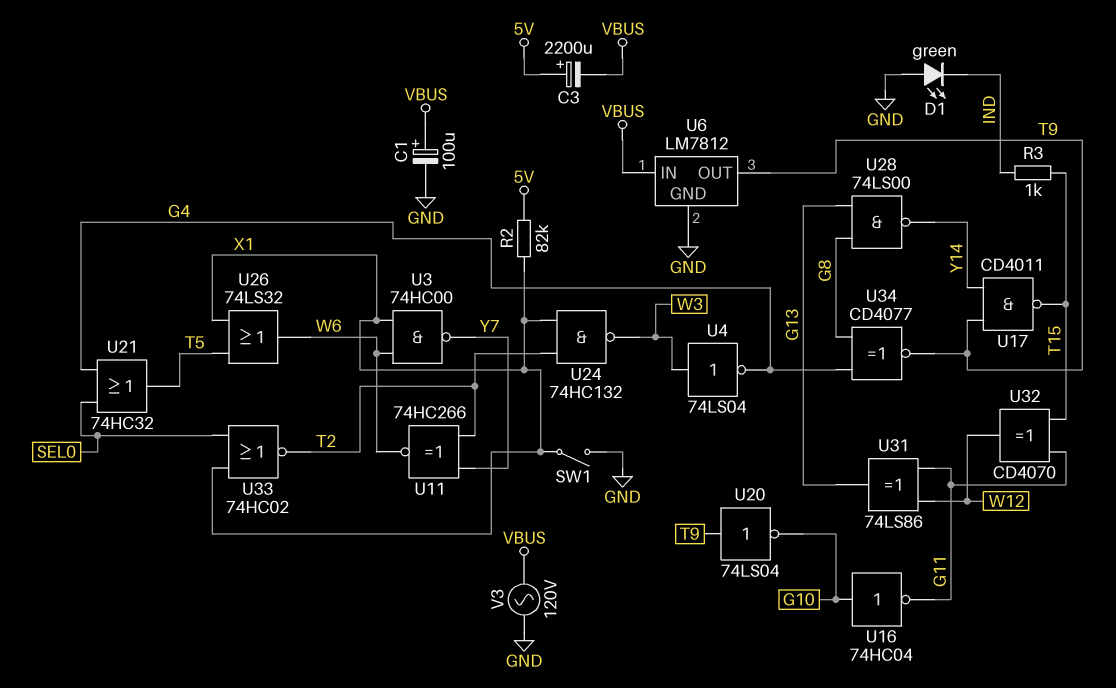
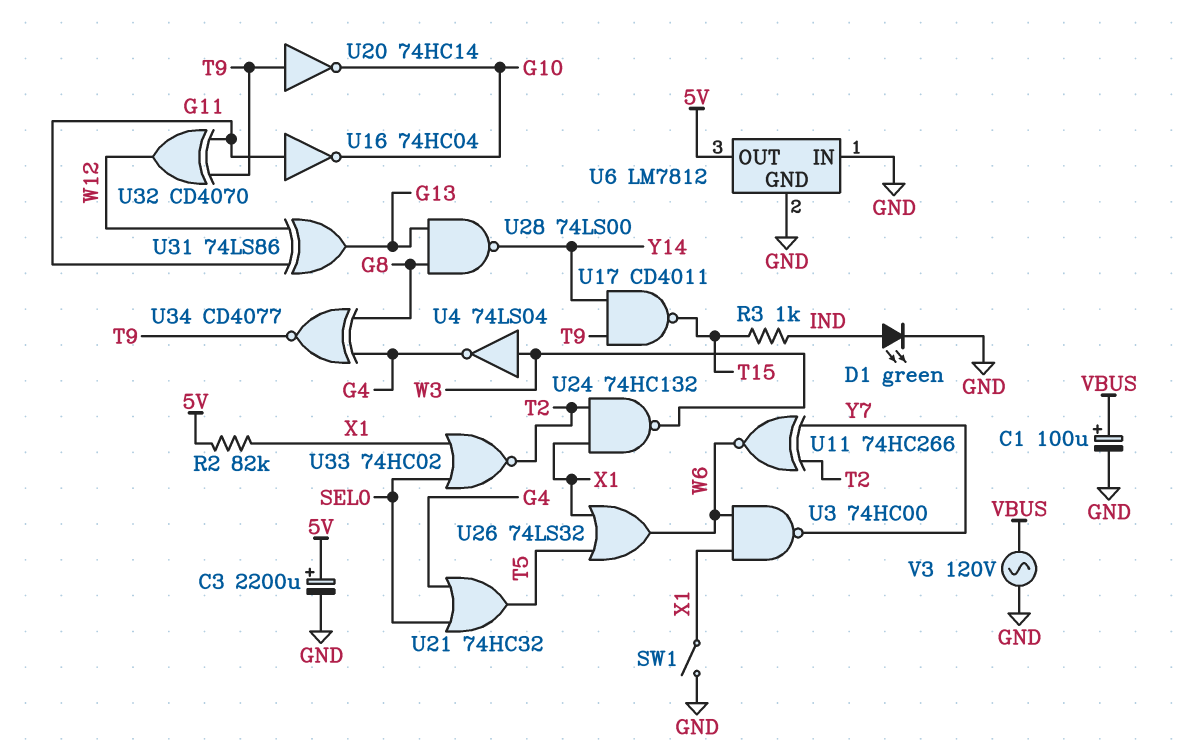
C3: 2200uF (plus 5V, minus VBUS) -> 2200uF (plus 5V, minus GND)
D1: LED green (A GND, K IND) -> LED green (A IND, K GND)
U6 pin IN: VBUS -> GND
U6 pin OUT: T9 -> 5V
U16: NOT 74HC04 (in G10, out G11) -> NOT 74HC04 (in G11, out G10)
U20: NOT 74LS04 (in T9, out G10) -> NOT 74HC14 (in T9, out G10)
U32: XOR CD4070 (in G11, in T15, out W12) -> XOR CD4070 (in G11, in T9, out W12)

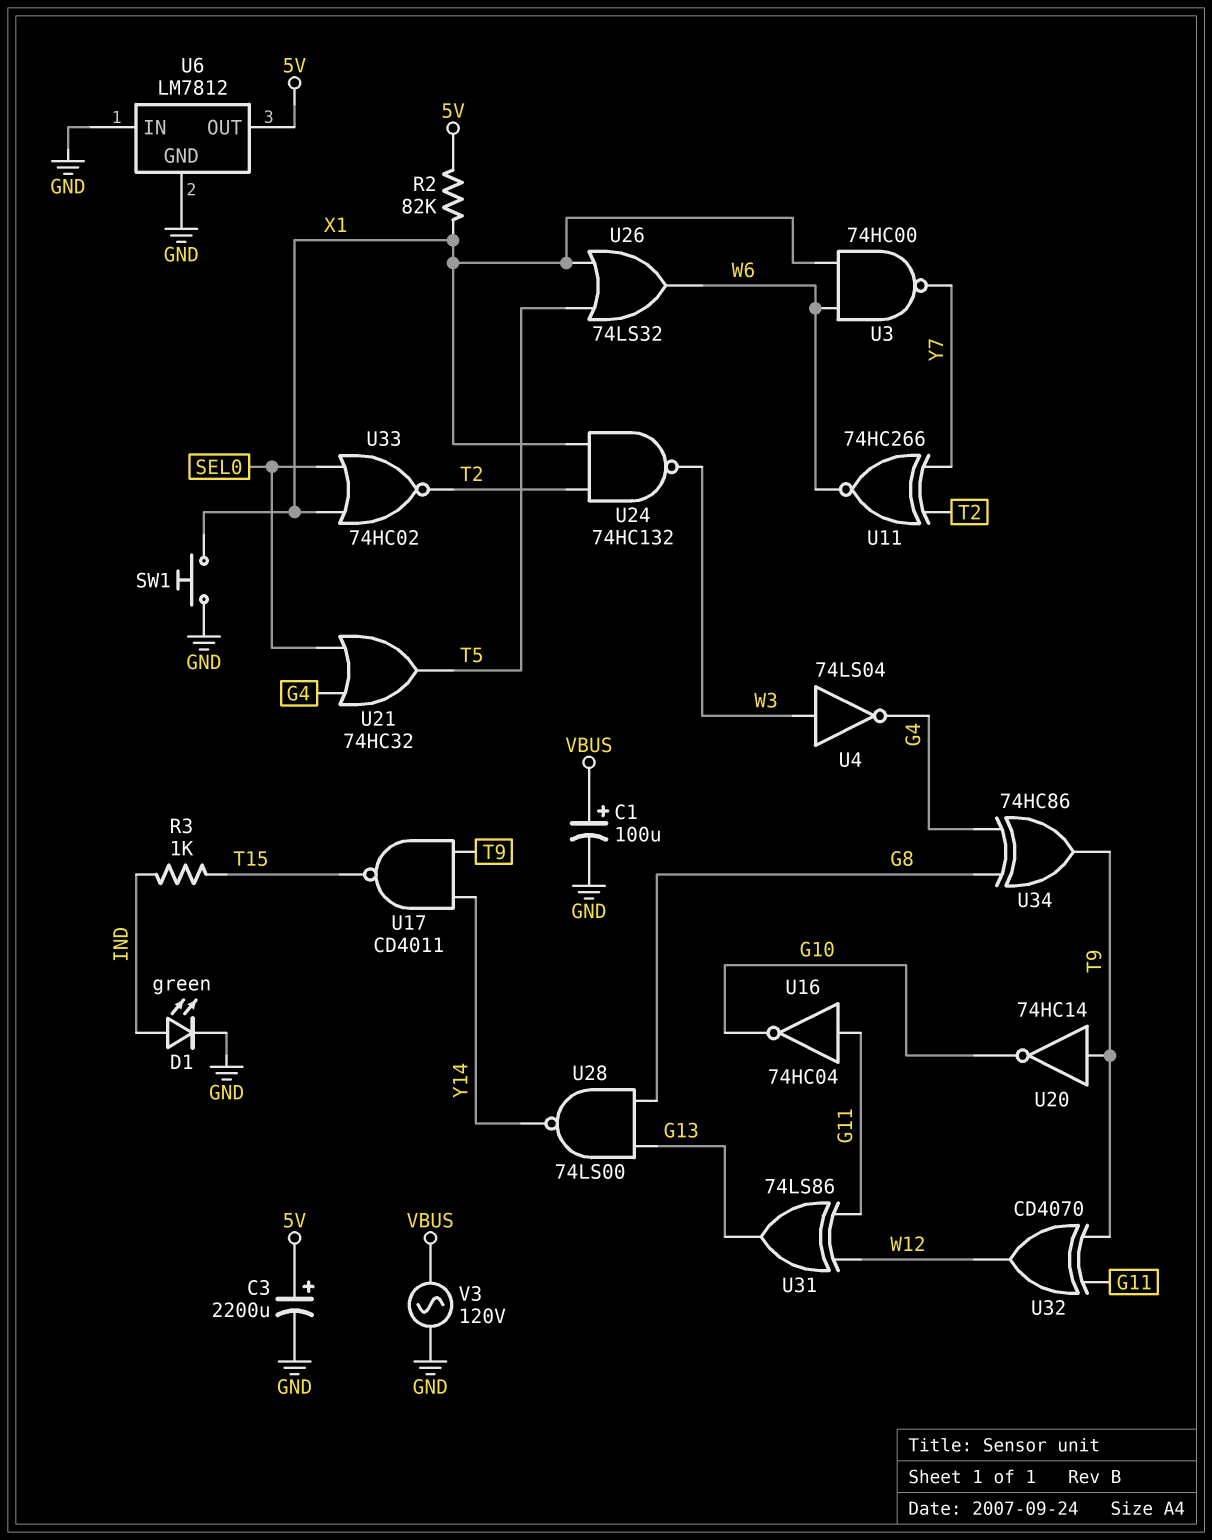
SW1: switch (GND, X1) -> button (GND, X1)
U34: XNOR CD4077 (in G4, in G8, out T9) -> XOR 74HC86 (in G4, in G8, out T9)

